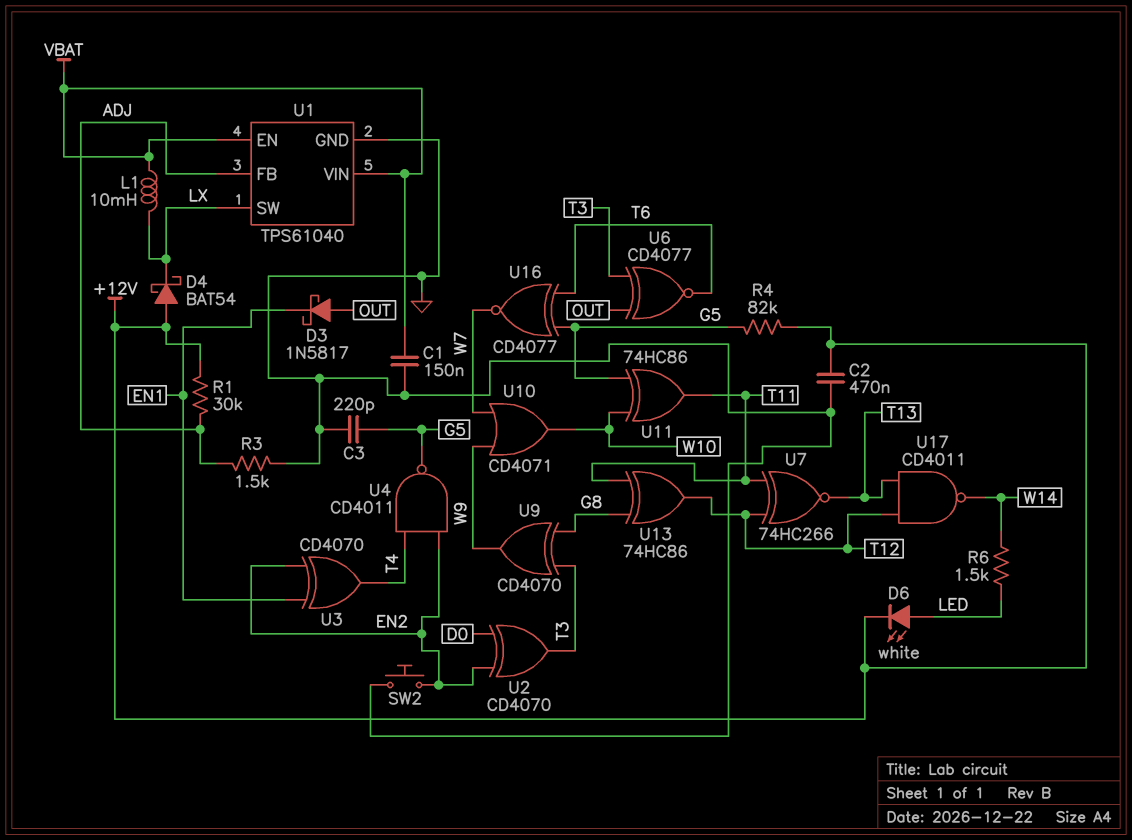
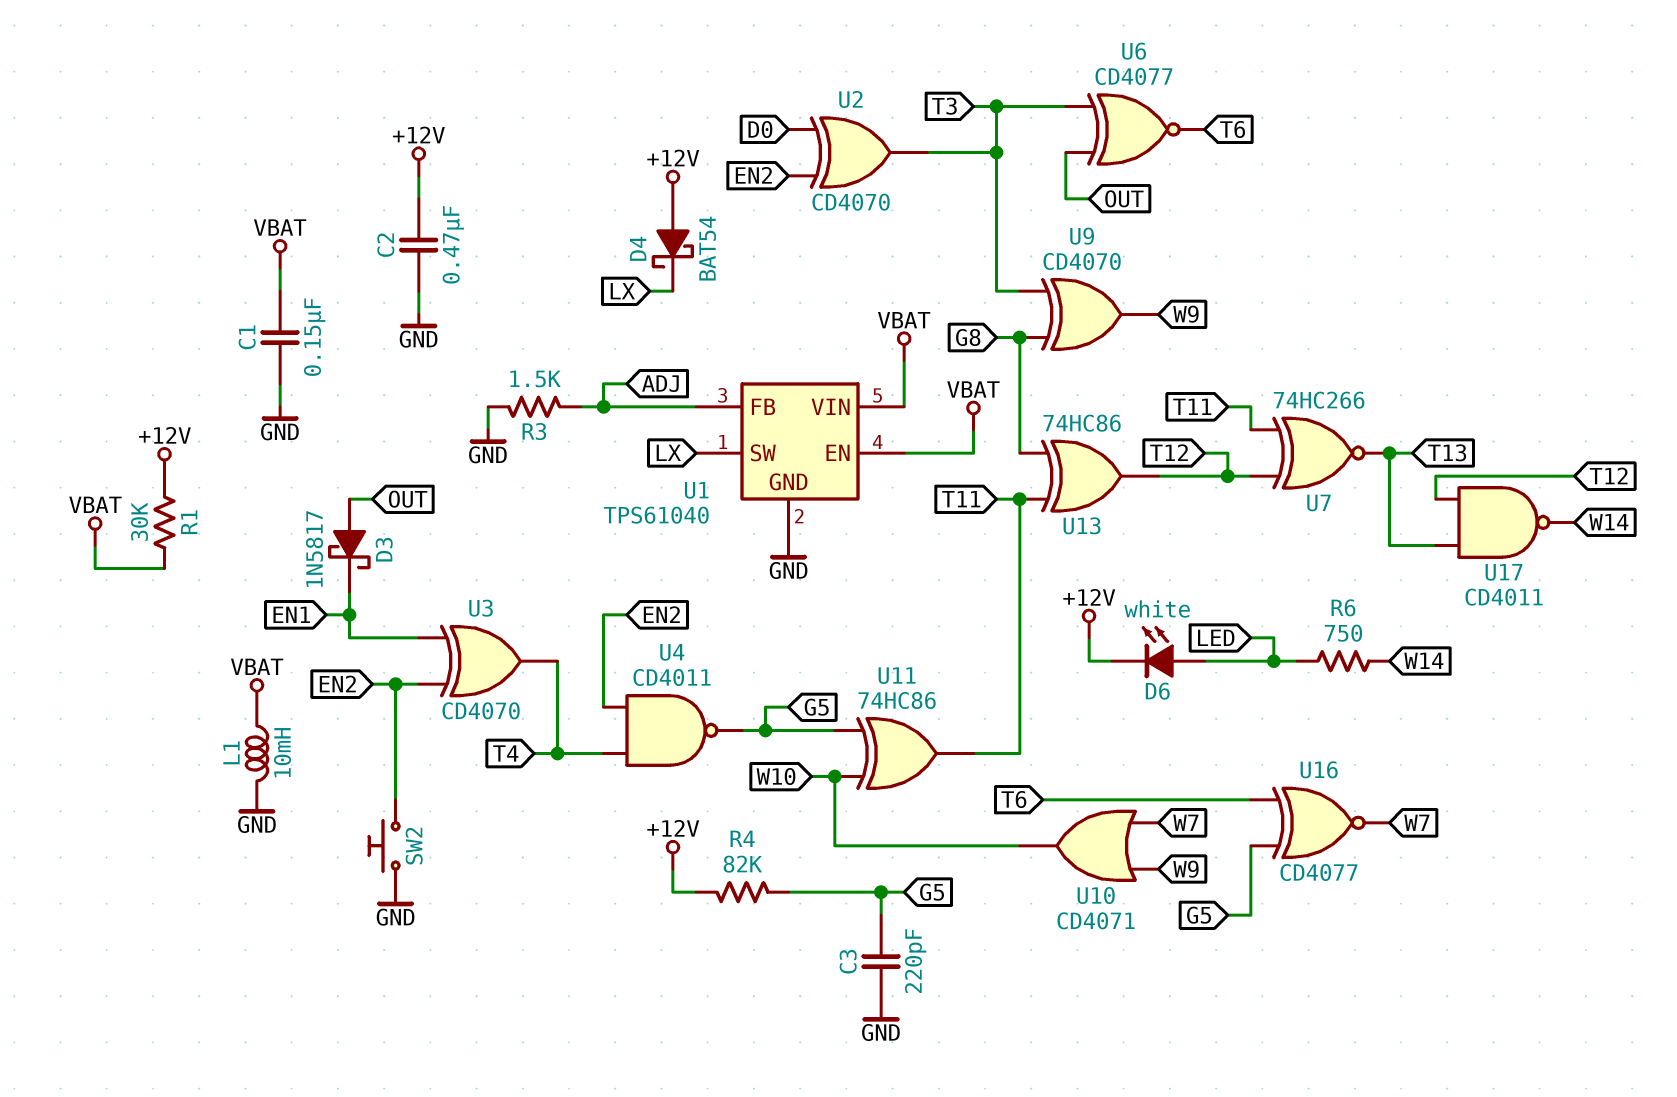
L1: 10mH (LX, VBAT) -> 10mH (GND, VBAT)
R1: 30k (+12V, ADJ) -> 30k (+12V, VBAT)
R6: 1.5k (LED, W14) -> 750 (LED, W14)

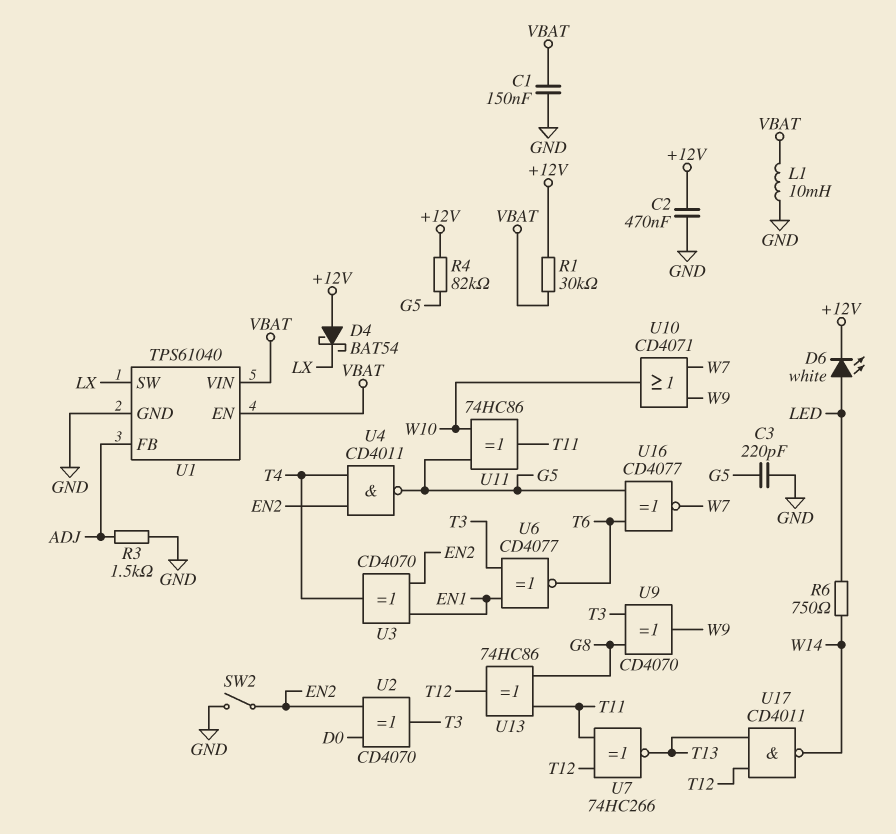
D3: schottky 1N5817 (A OUT, K EN1) -> none
SW2: button (EN2, GND) -> switch (EN2, GND)
U6: XNOR CD4077 (in OUT, in T3, out T6) -> XNOR CD4077 (in EN1, in T3, out T6)

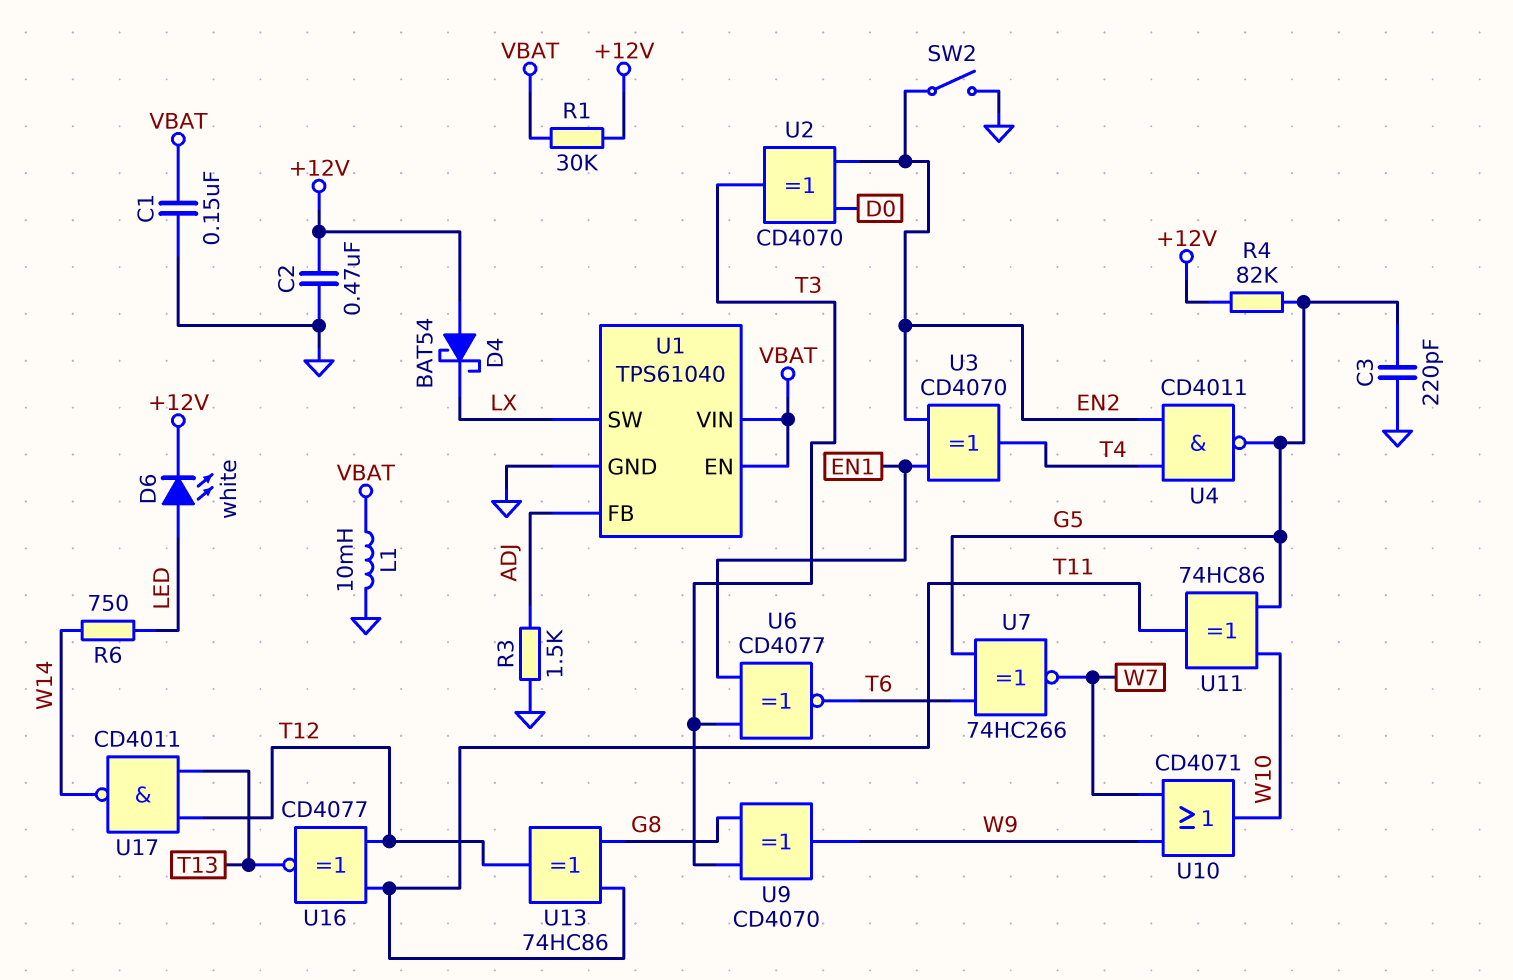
U7: XNOR 74HC266 (in T11, in T12, out T13) -> XNOR 74HC266 (in G5, in T6, out W7)
U16: XNOR CD4077 (in G5, in T6, out W7) -> XNOR CD4077 (in T11, in T12, out T13)

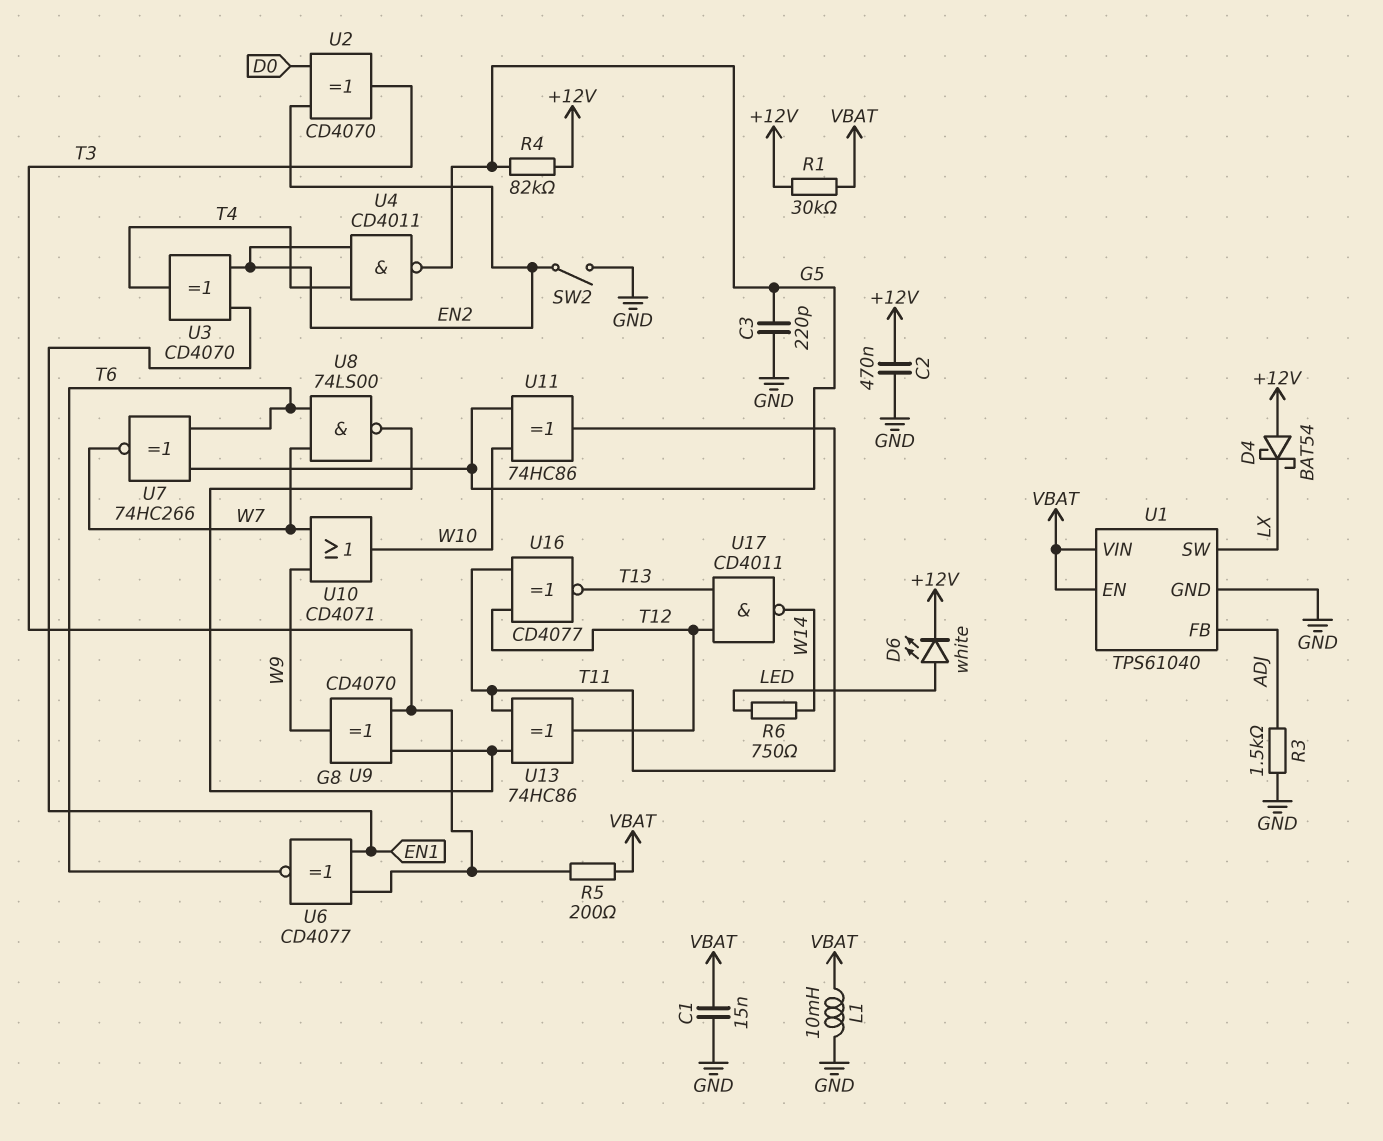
C1: 150nF (GND, VBAT) -> 15nF (GND, VBAT)
R5: none -> 200 (T3, VBAT)
U8: none -> NAND 74LS00 (in T6, in W7, out G8)

